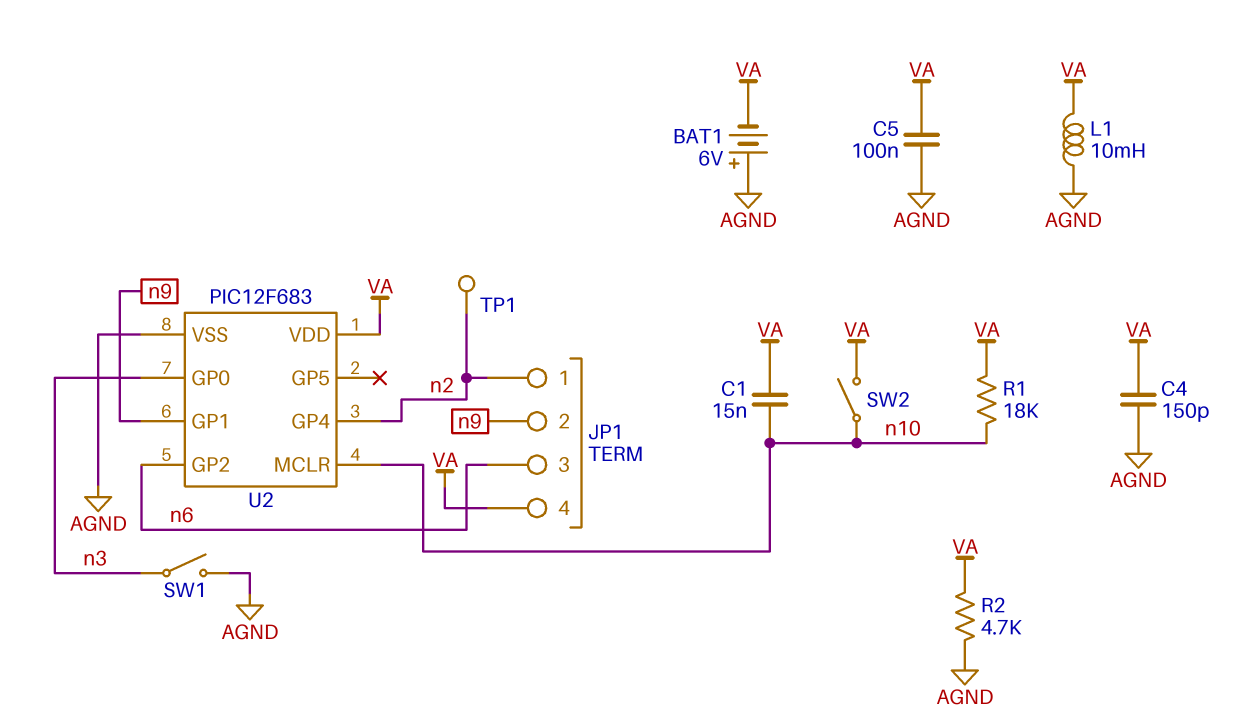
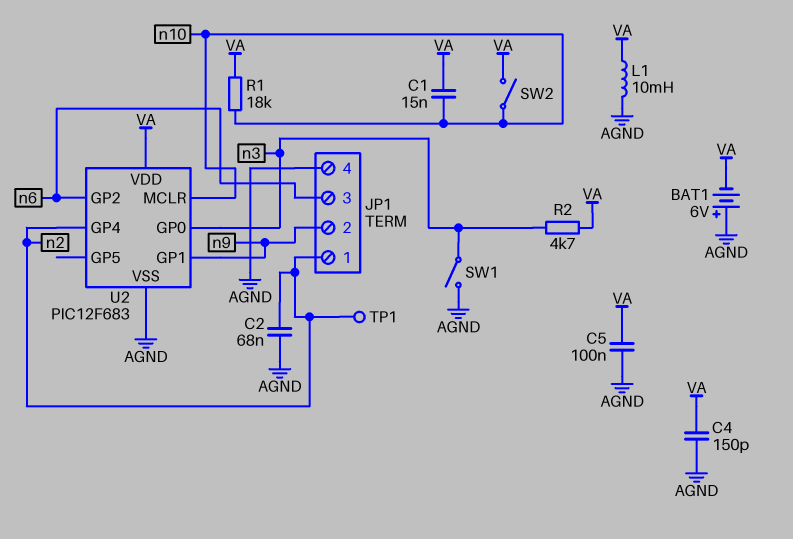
C2: none -> 68nF (AGND, n2)
JP1 pin 4: VA -> AGND
R2: 4.7k (AGND, VA) -> 4.7k (VA, n3)

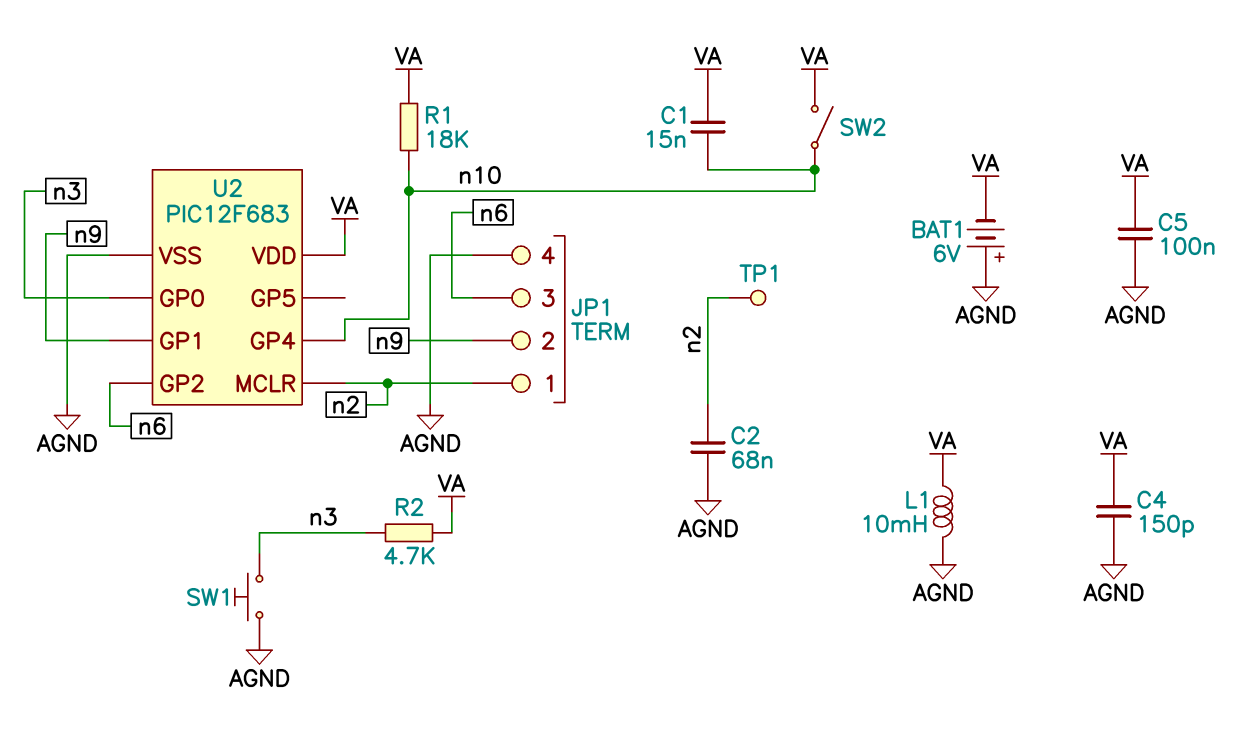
SW1: switch (AGND, n3) -> button (AGND, n3)
U2 pin GP4: n2 -> n10
U2 pin MCLR: n10 -> n2

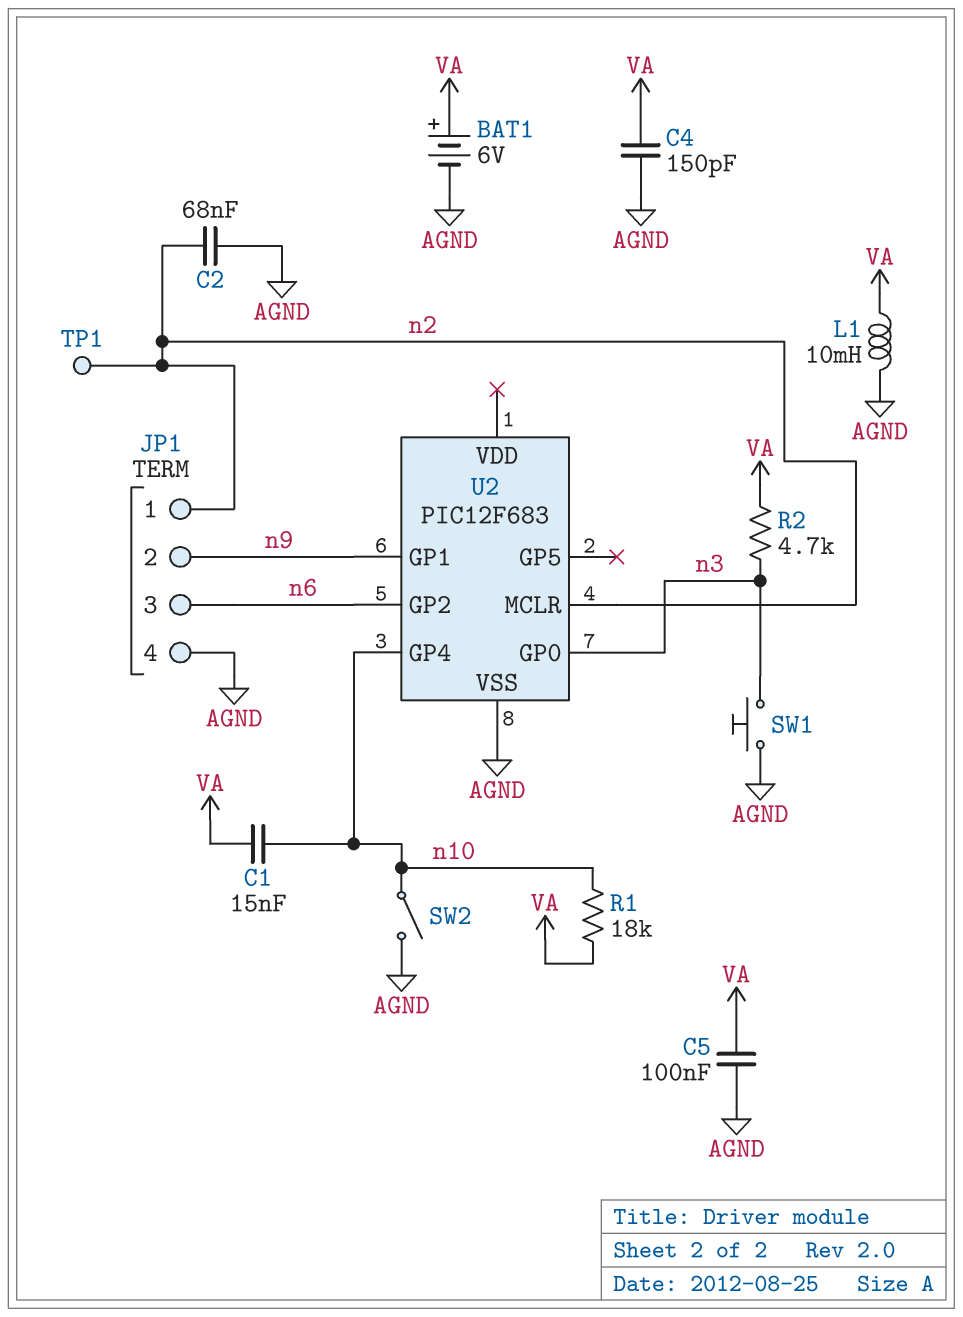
BAT1: 6V (plus AGND, minus VA) -> 6V (plus VA, minus AGND)
SW2: switch (VA, n10) -> switch (AGND, n10)
U2 pin VDD: VA -> none

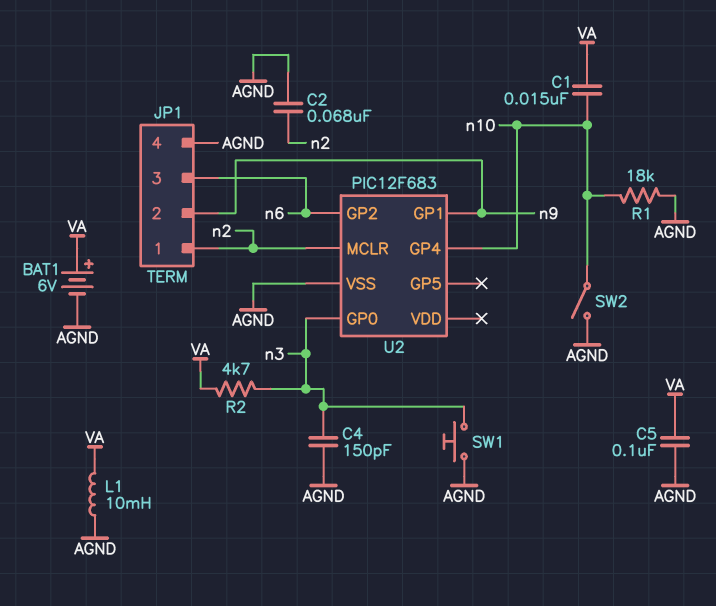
C4: 150pF (AGND, VA) -> 150pF (AGND, n3)
R1: 18k (VA, n10) -> 18k (AGND, n10)
TP1: test point (n2) -> none

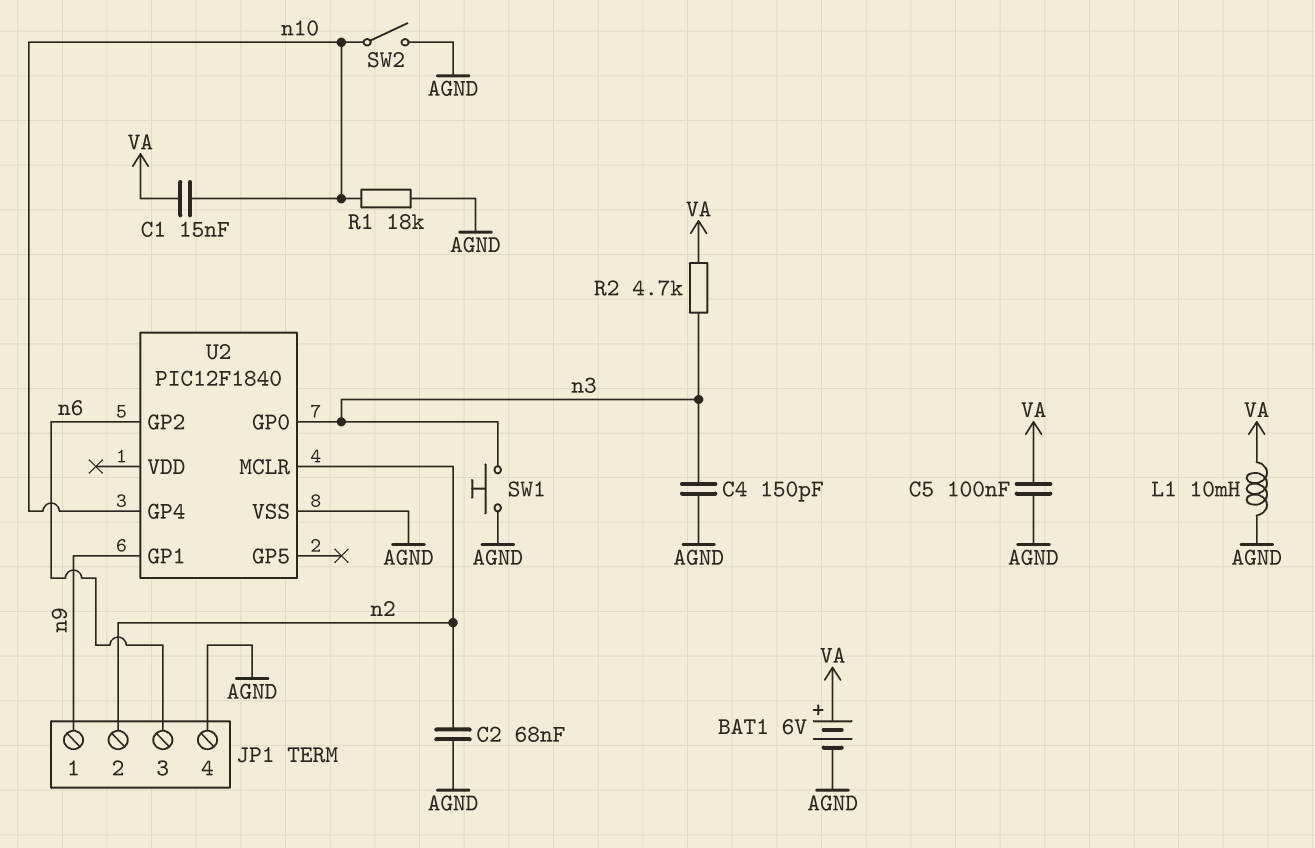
JP1 pin 1: n2 -> n9
JP1 pin 2: n9 -> n2
U2: PIC12F683 -> PIC12F1840

